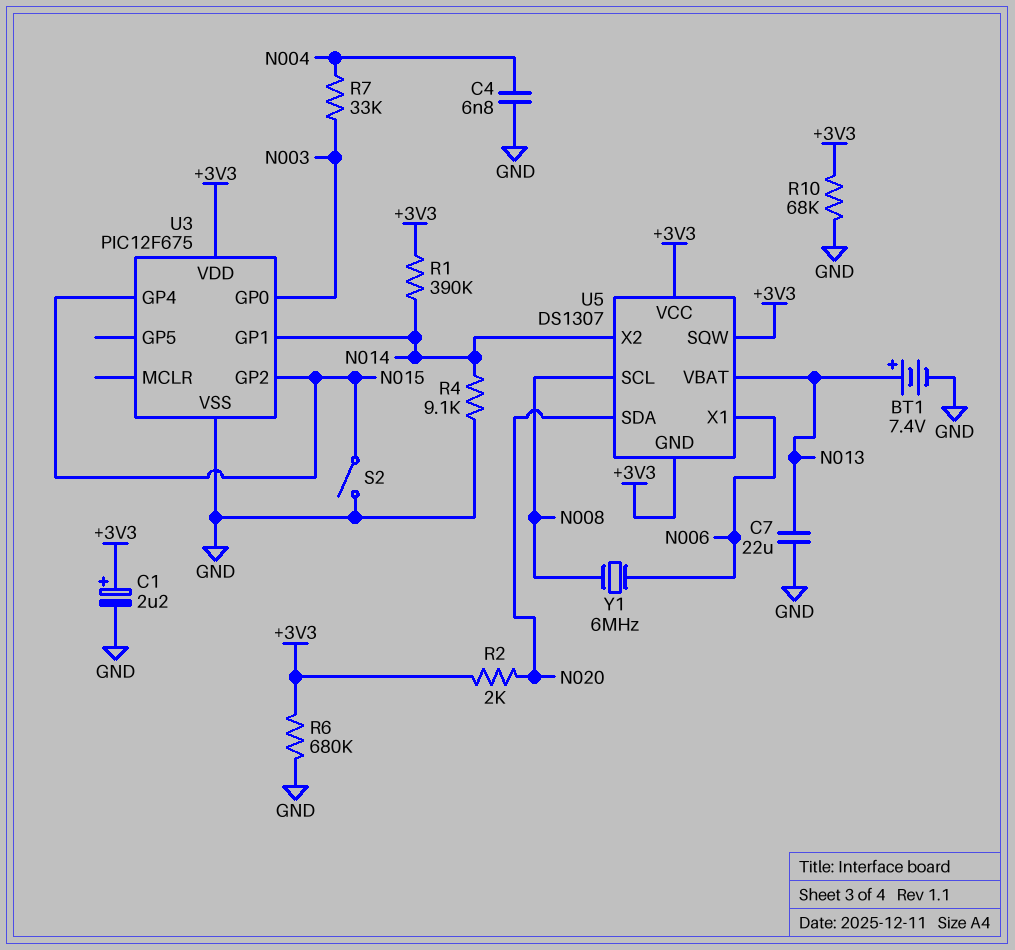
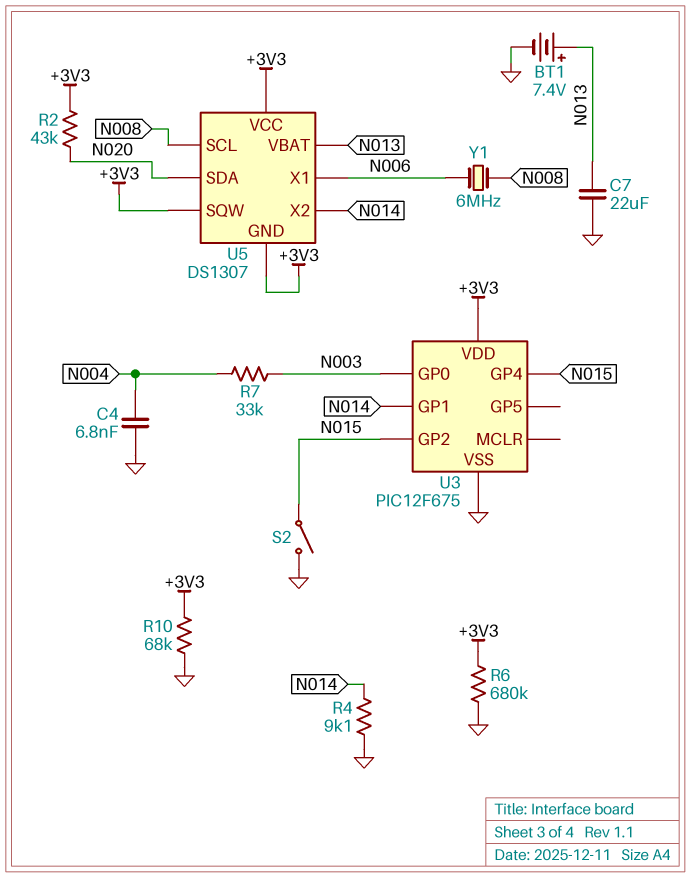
C1: 2.2uF (plus +3V3, minus GND) -> none
R1: 390k (+3V3, N014) -> none
R2: 2k (+3V3, N020) -> 43k (+3V3, N020)

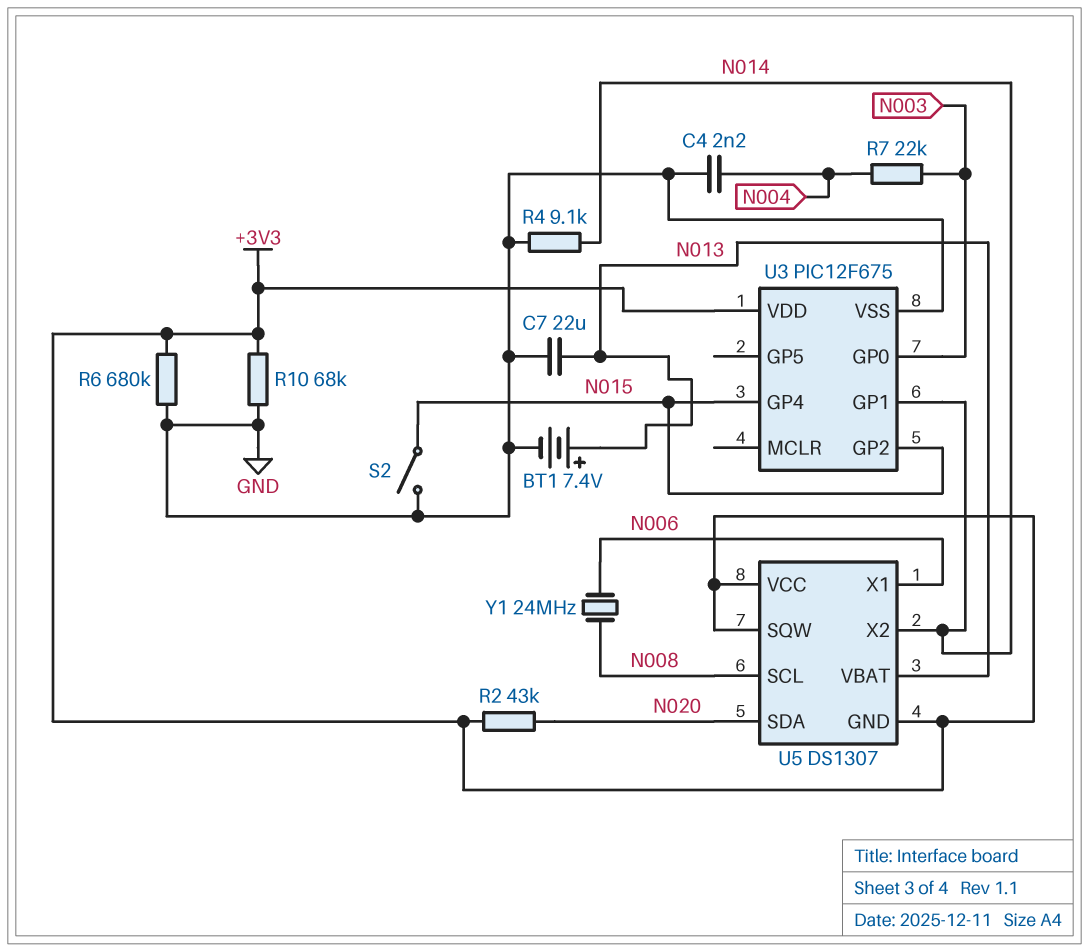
C4: 6.8nF (GND, N004) -> 2.2nF (GND, N004)
R7: 33k (N003, N004) -> 22k (N003, N004)
Y1: 6MHz (N006, N008) -> 24MHz (N006, N008)

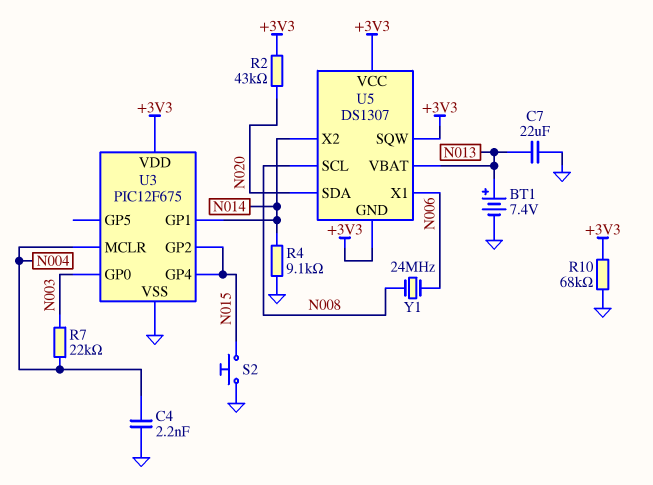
R6: 680k (+3V3, GND) -> none
S2: switch (GND, N015) -> button (GND, N015)
U3 pin MCLR: none -> N004

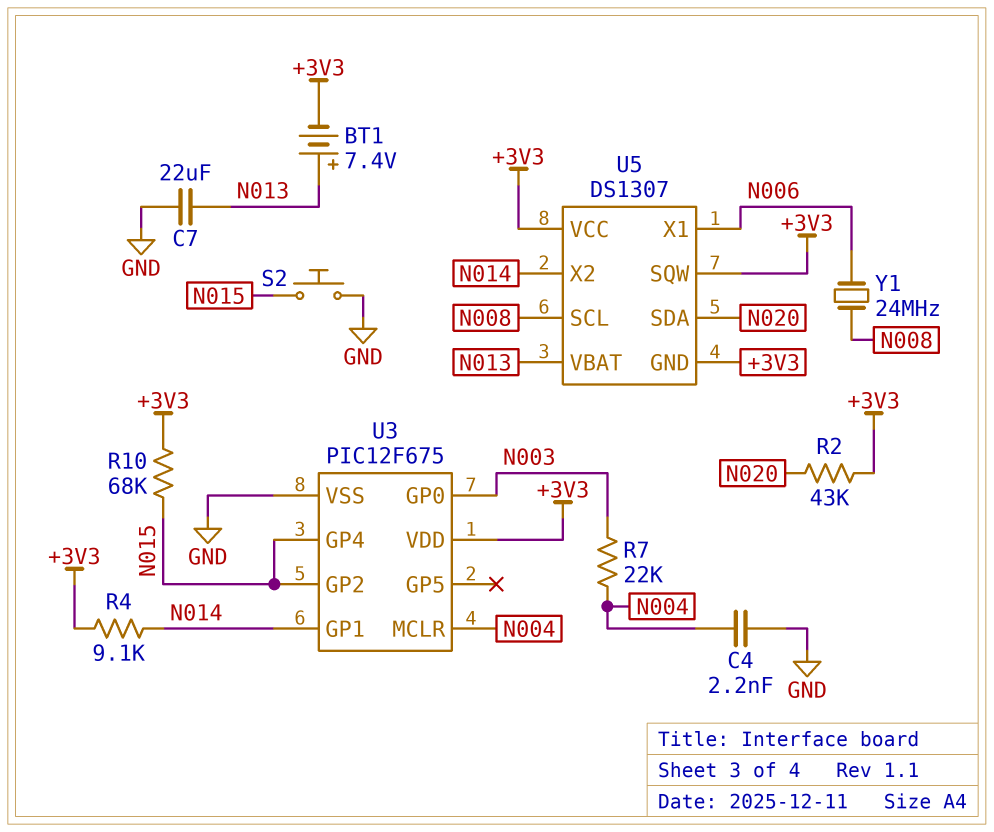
BT1: 7.4V (plus N013, minus GND) -> 7.4V (plus N013, minus +3V3)
R4: 9.1k (GND, N014) -> 9.1k (+3V3, N014)
R10: 68k (+3V3, GND) -> 68k (+3V3, N015)

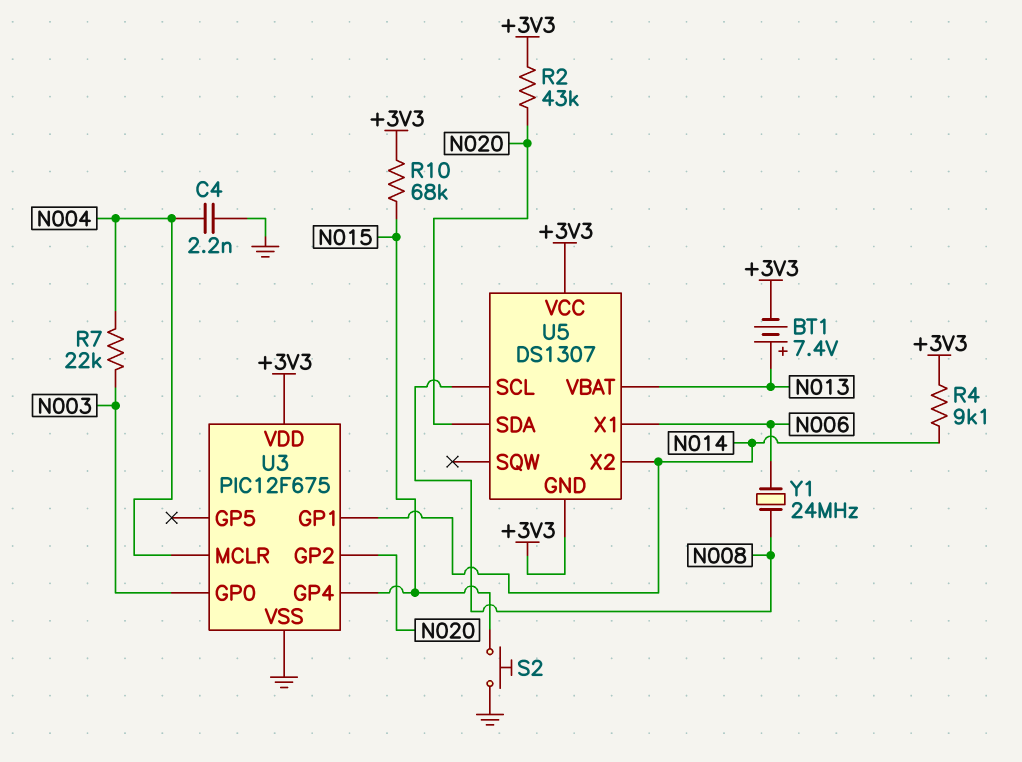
C7: 22uF (GND, N013) -> none
U3 pin GP2: N015 -> N020
U5 pin SQW: +3V3 -> none

